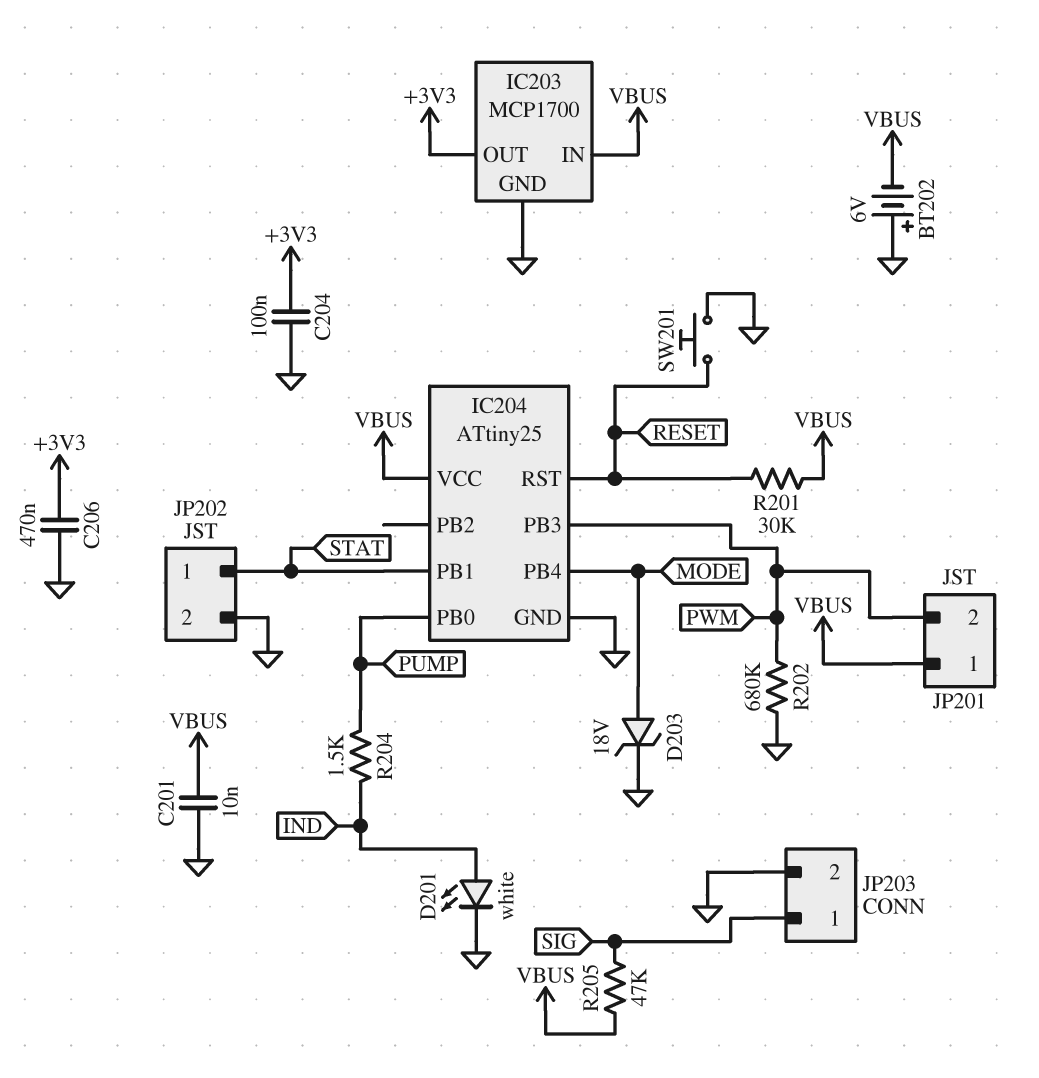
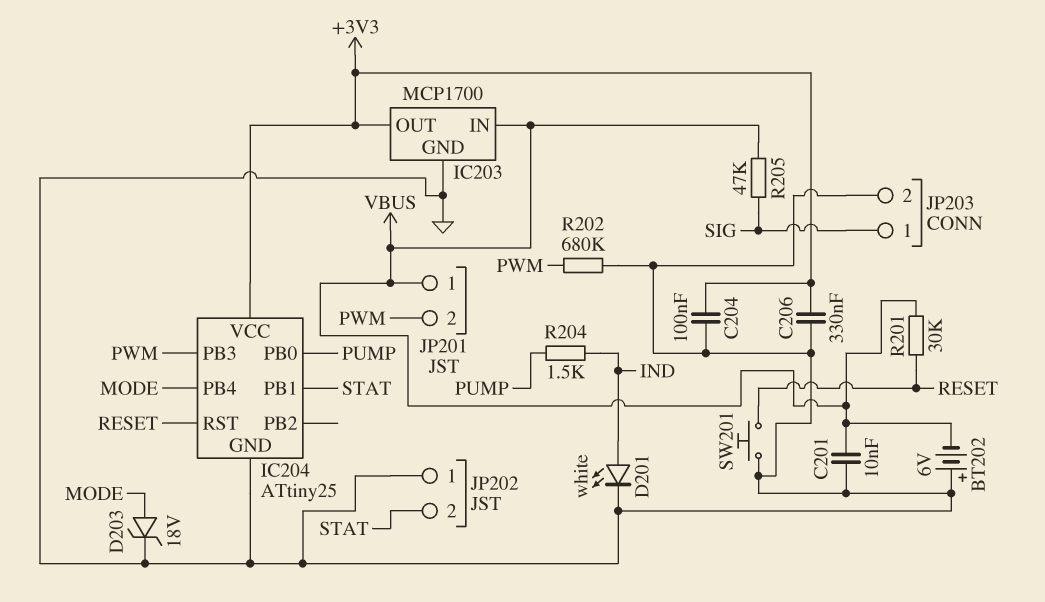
C206: 470nF (+3V3, GND) -> 330nF (+3V3, GND)
IC204 pin VCC: VBUS -> +3V3
JP202 pin 1: STAT -> GND
JP202 pin 2: GND -> STAT

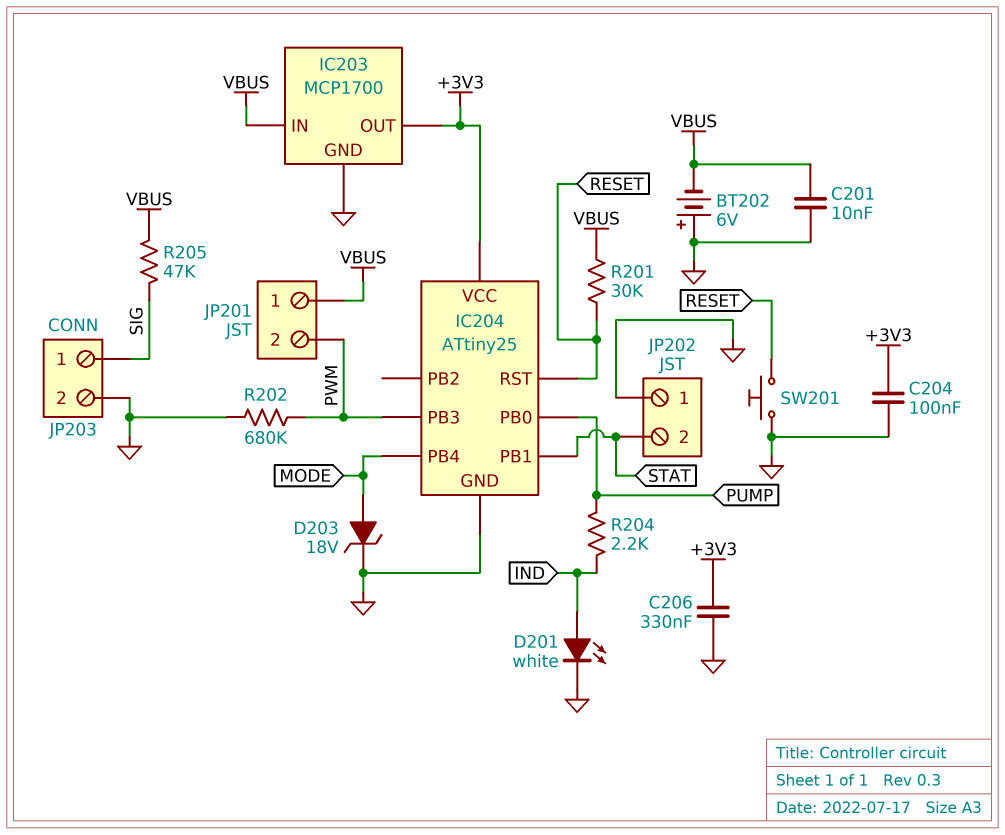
R204: 1.5k (IND, PUMP) -> 2.2k (IND, PUMP)

